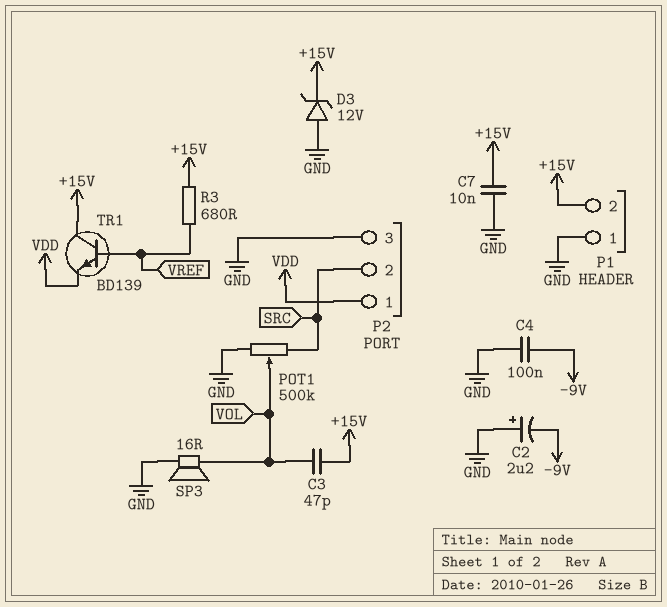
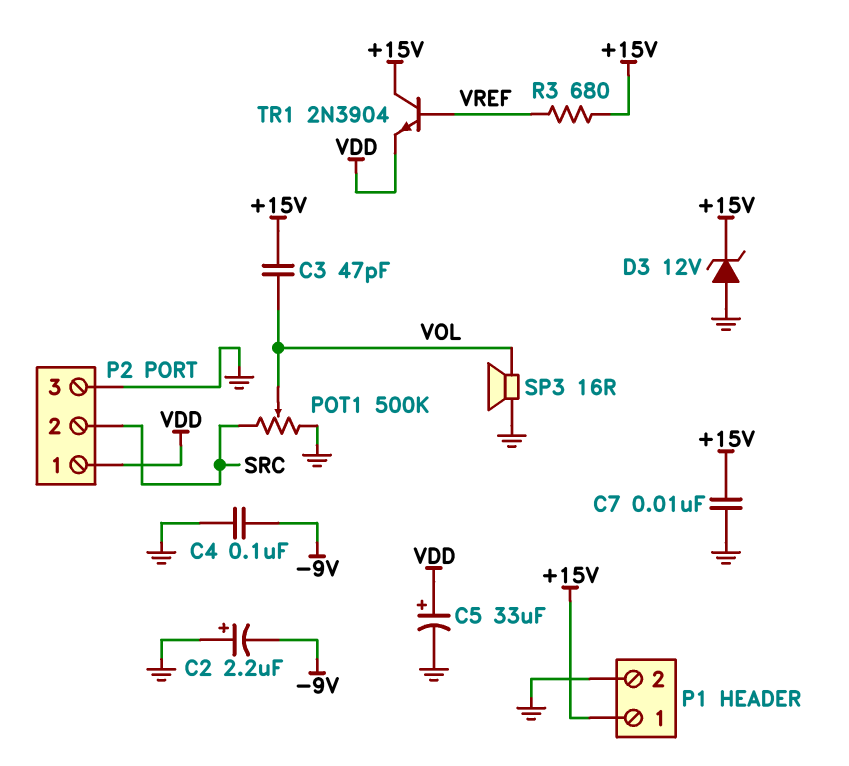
C5: none -> 33uF (plus VDD, minus GND)
P1 pin 1: GND -> +15V
P1 pin 2: +15V -> GND
TR1: NPN BD139 (B VREF, C +15V, E VDD) -> NPN 2N3904 (B VREF, C +15V, E VDD)

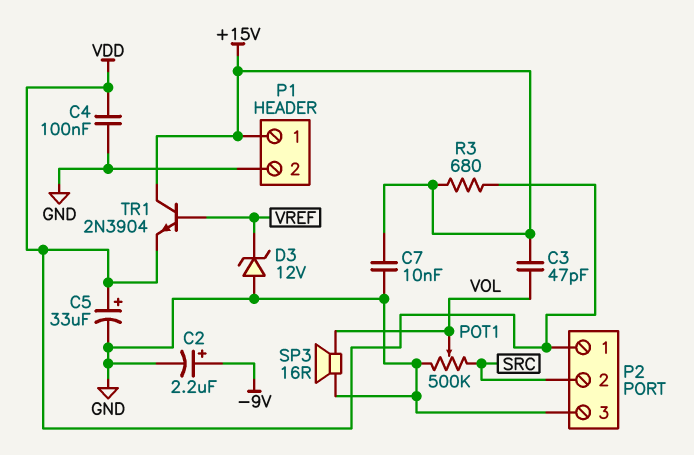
C2: 2.2uF (plus GND, minus -9V) -> 2.2uF (plus -9V, minus GND)
C4: 100nF (-9V, GND) -> 100nF (GND, VDD)
D3: zener 12V (A GND, K +15V) -> zener 12V (A GND, K VREF)
R3: 680 (+15V, VREF) -> 680 (+15V, VDD)

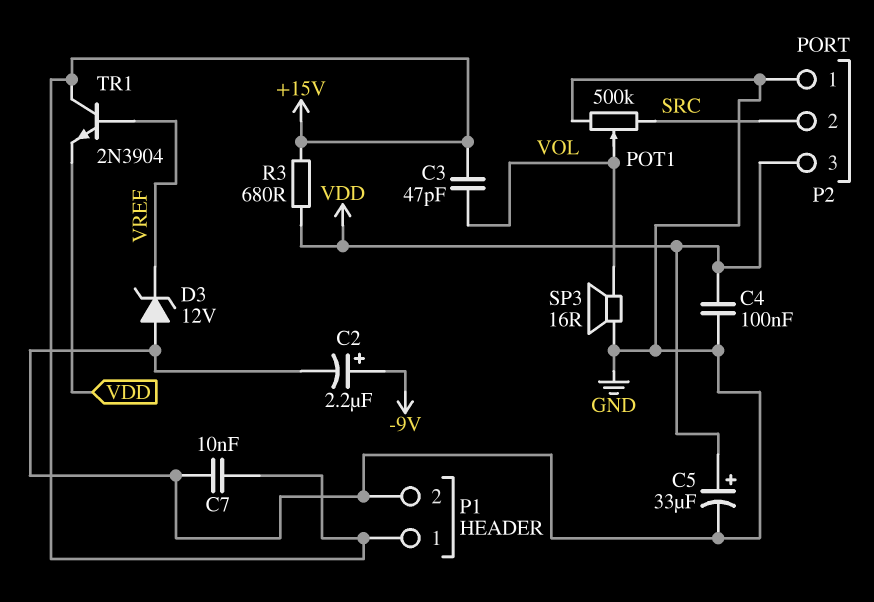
P2 pin 1: VDD -> GND
P2 pin 3: GND -> VDD

